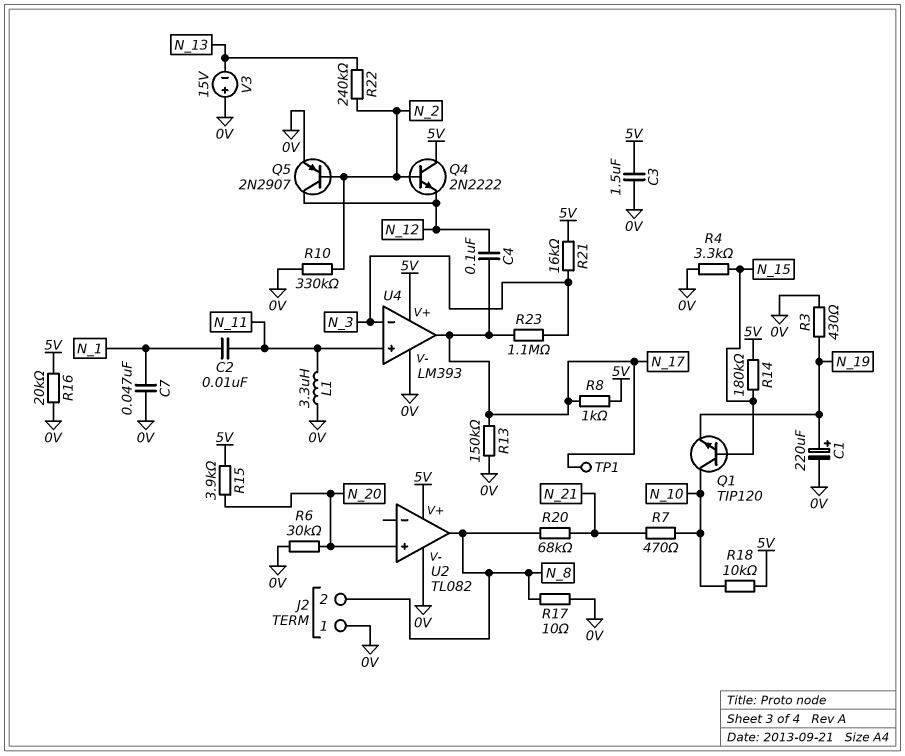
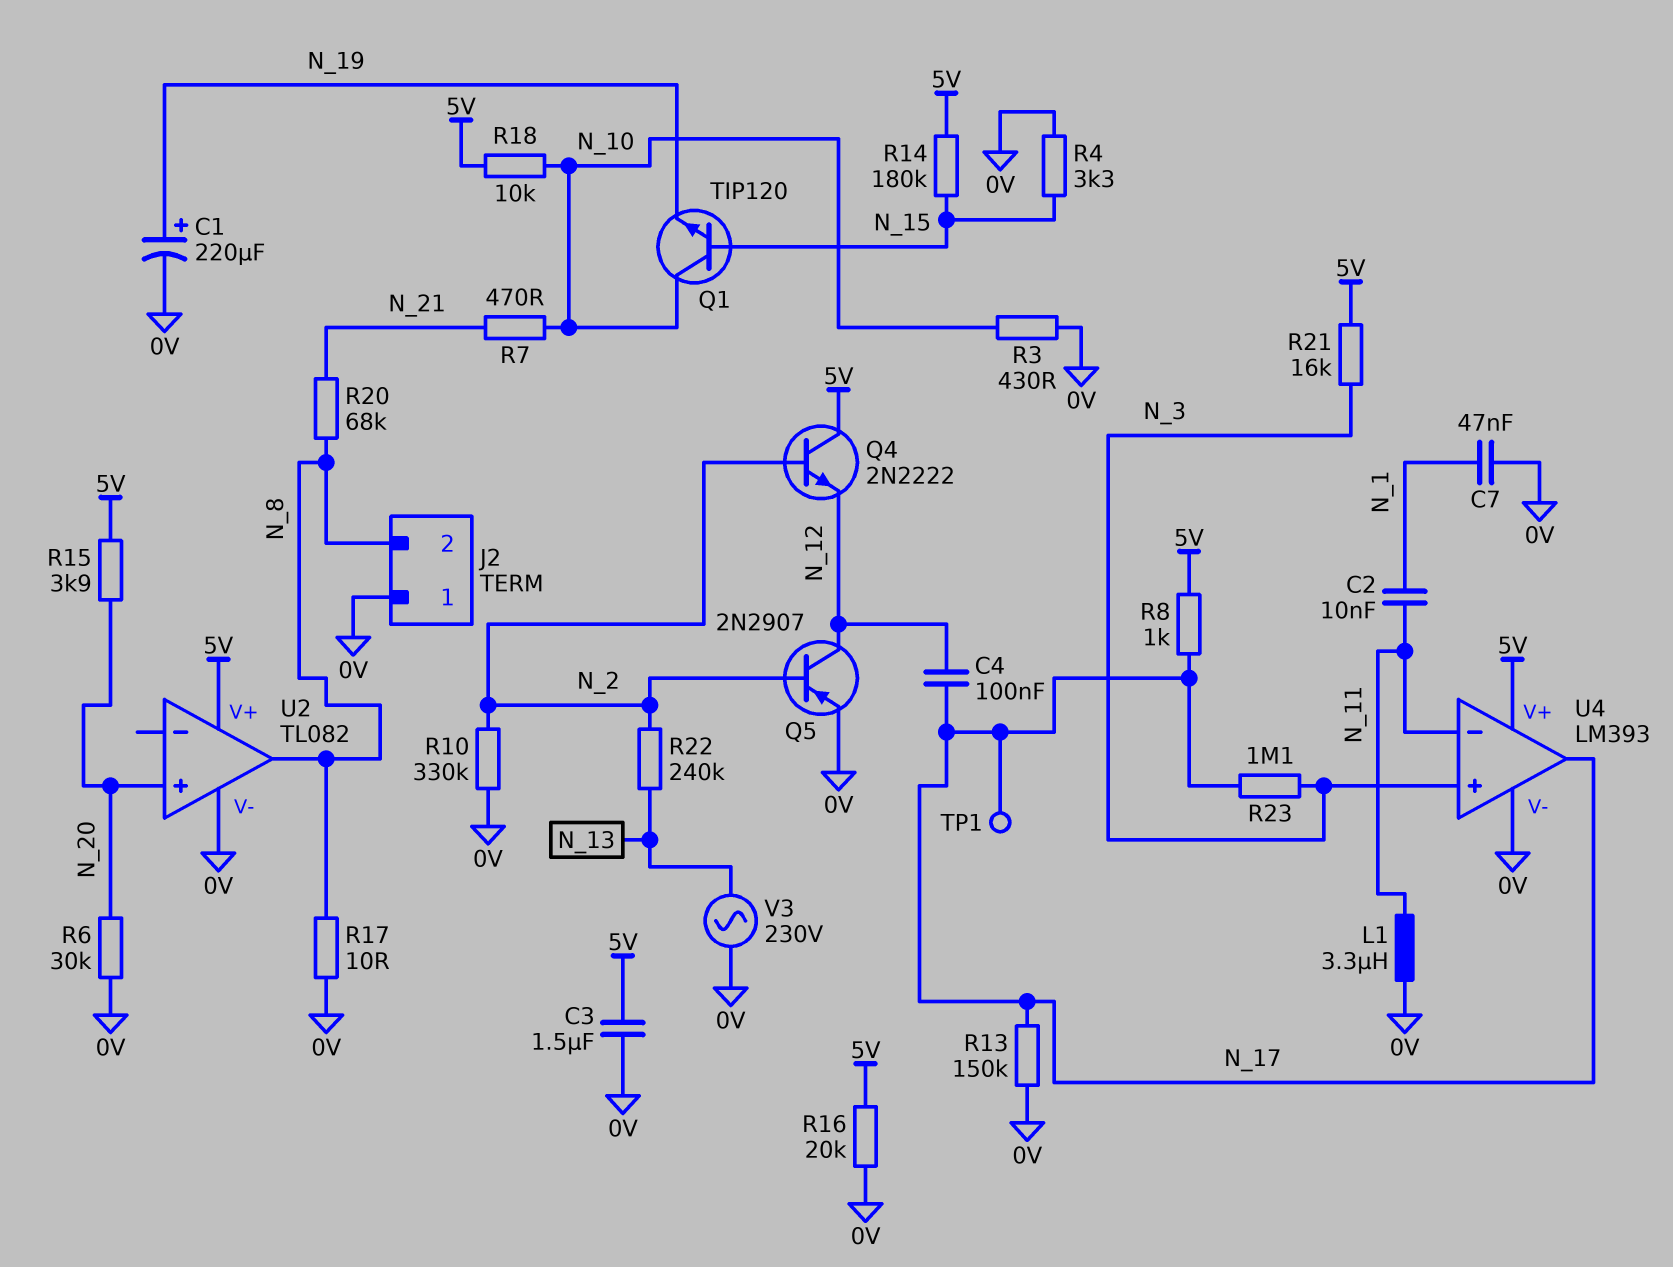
R3: 430 (0V, N_19) -> 430 (0V, N_10)
U4 pin in+: N_11 -> N_3
U4 pin in-: N_3 -> N_11
V3: 15V (plus 0V, minus N_13) -> AC 230V (0V, N_13)

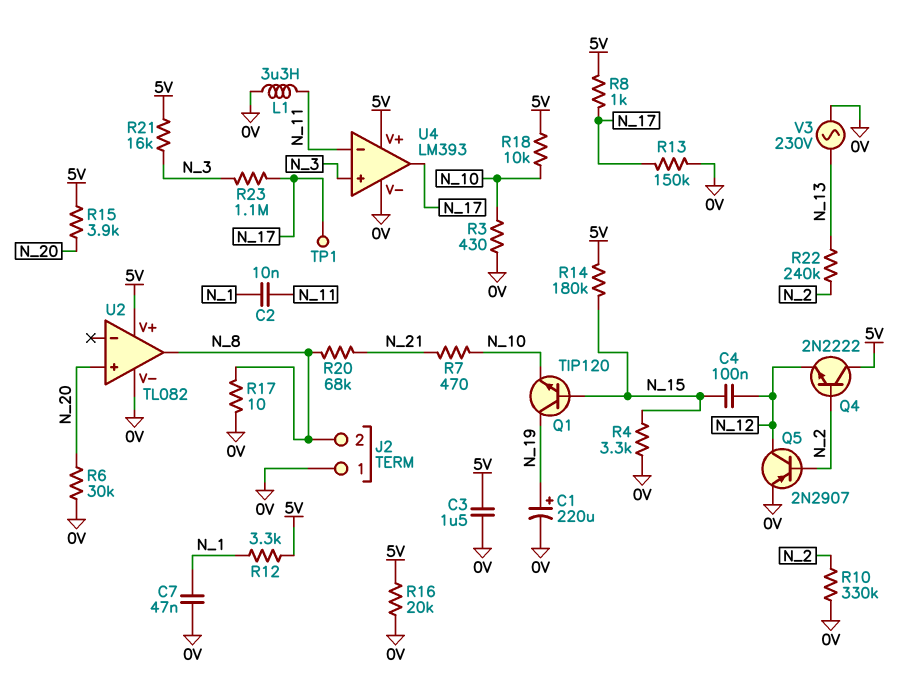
C4: 100nF (N_12, N_17) -> 100nF (N_12, N_15)
Q1: NPN TIP120 (B N_15, C N_10, E N_19) -> NPN TIP120 (B N_15, C N_19, E N_10)
R12: none -> 3.3k (5V, N_1)

